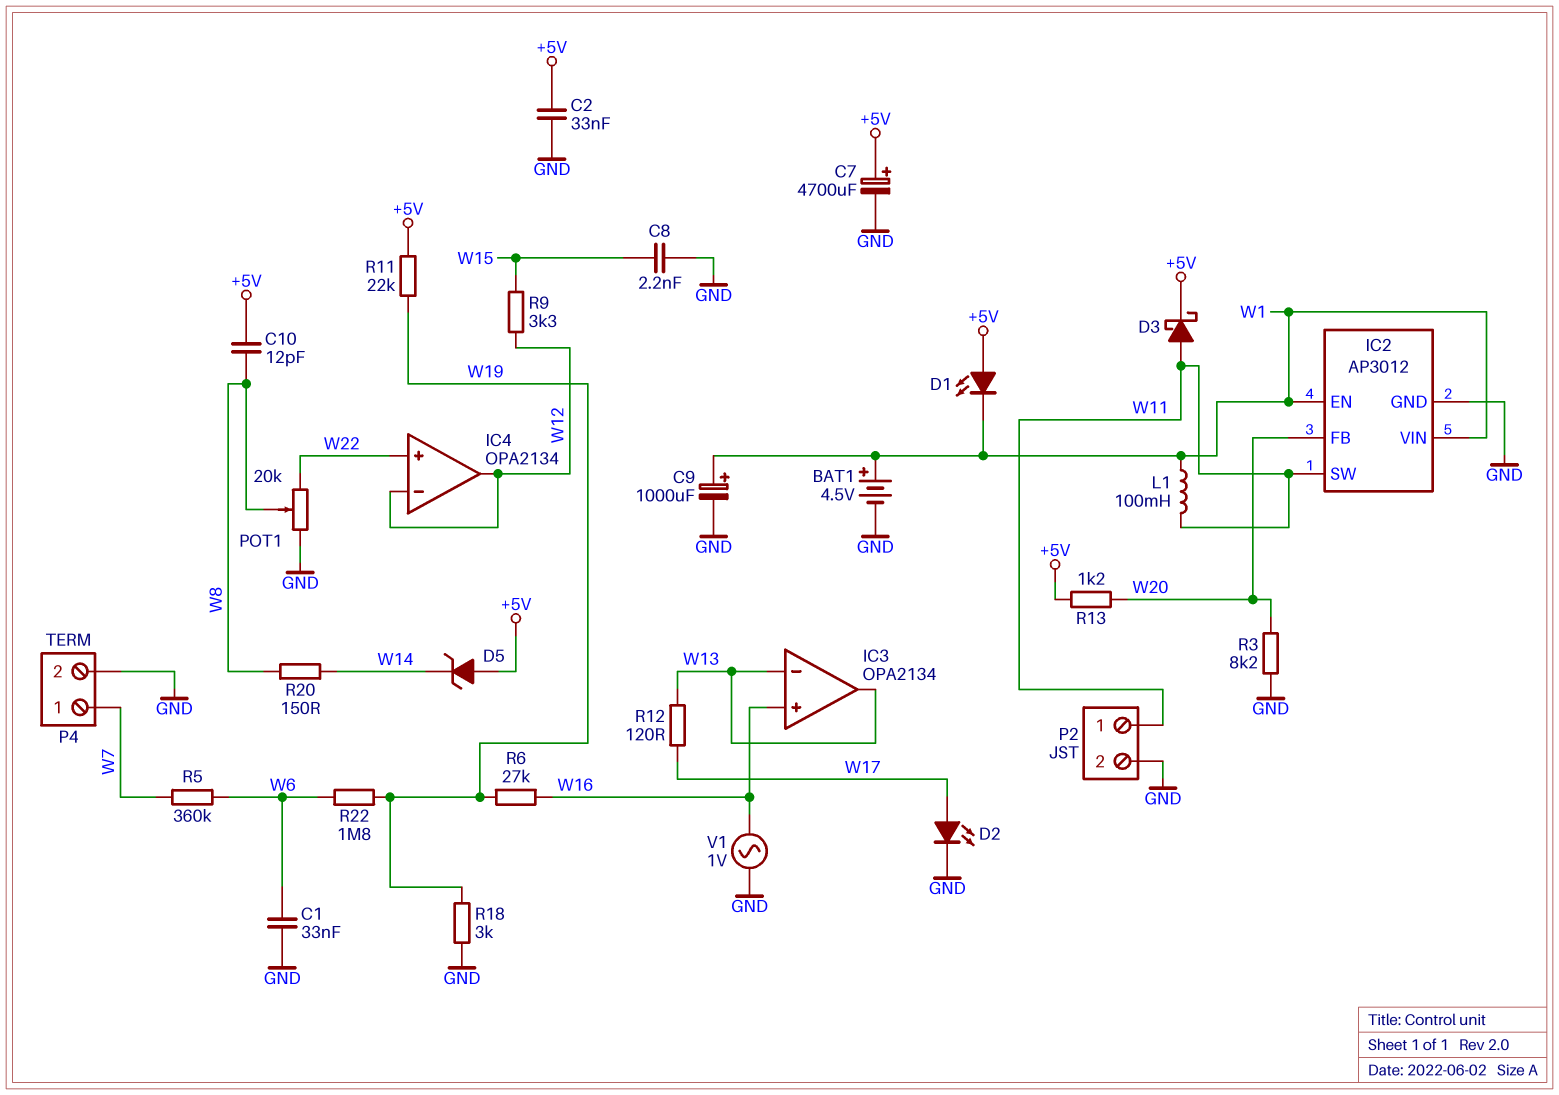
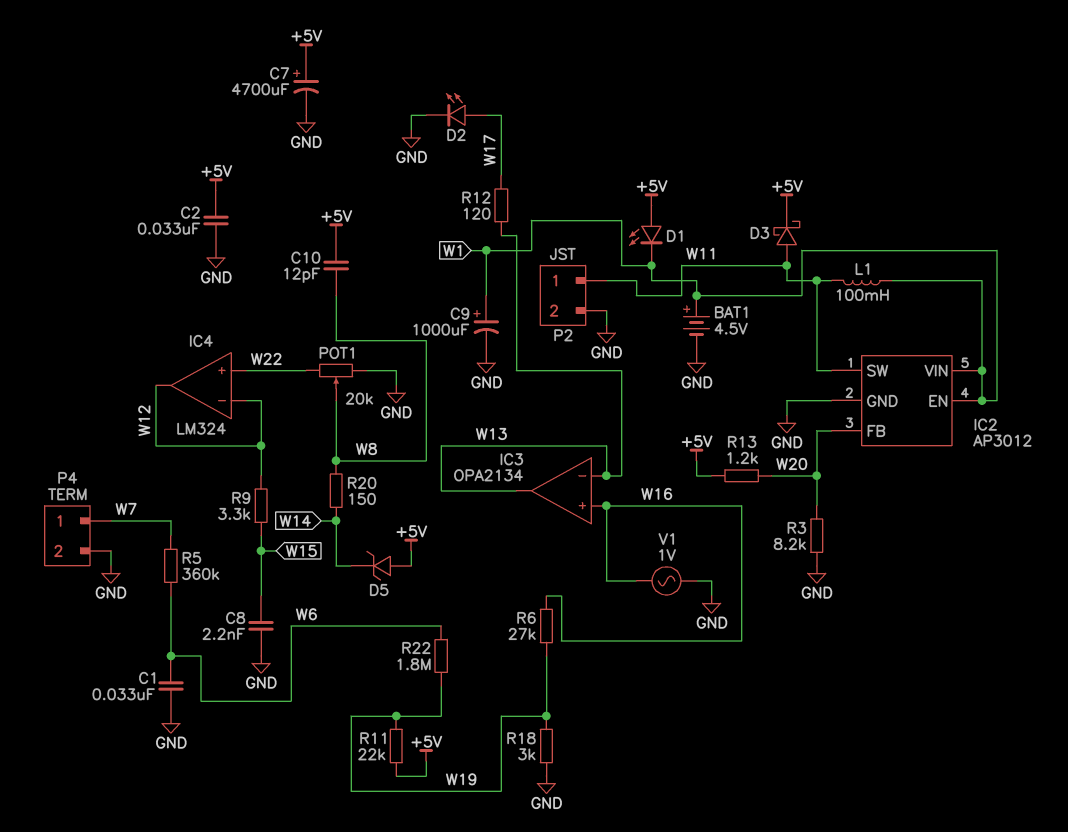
IC4: OPA2134 -> LM324

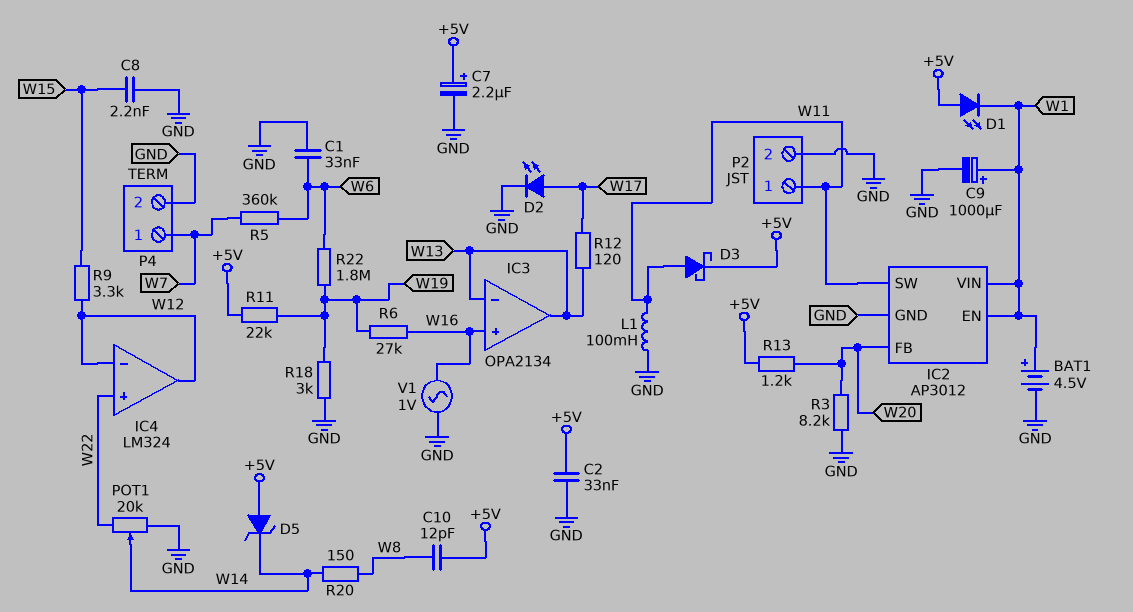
C7: 4700uF (plus +5V, minus GND) -> 2.2uF (plus +5V, minus GND)
L1: 100mH (W1, W11) -> 100mH (GND, W11)
POT1: 20k (GND, W22, wiper W8) -> 20k (GND, W22, wiper W14)

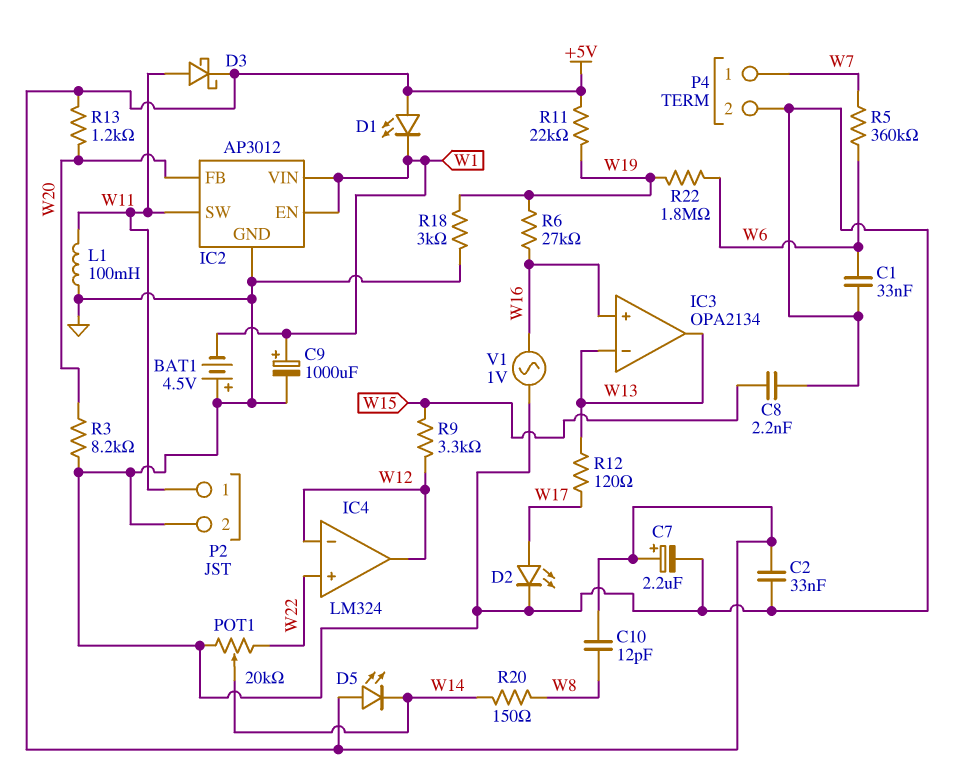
BAT1: 4.5V (plus W1, minus GND) -> 4.5V (plus GND, minus W1)
D5: zener (A +5V, K W14) -> LED (A +5V, K W14)

